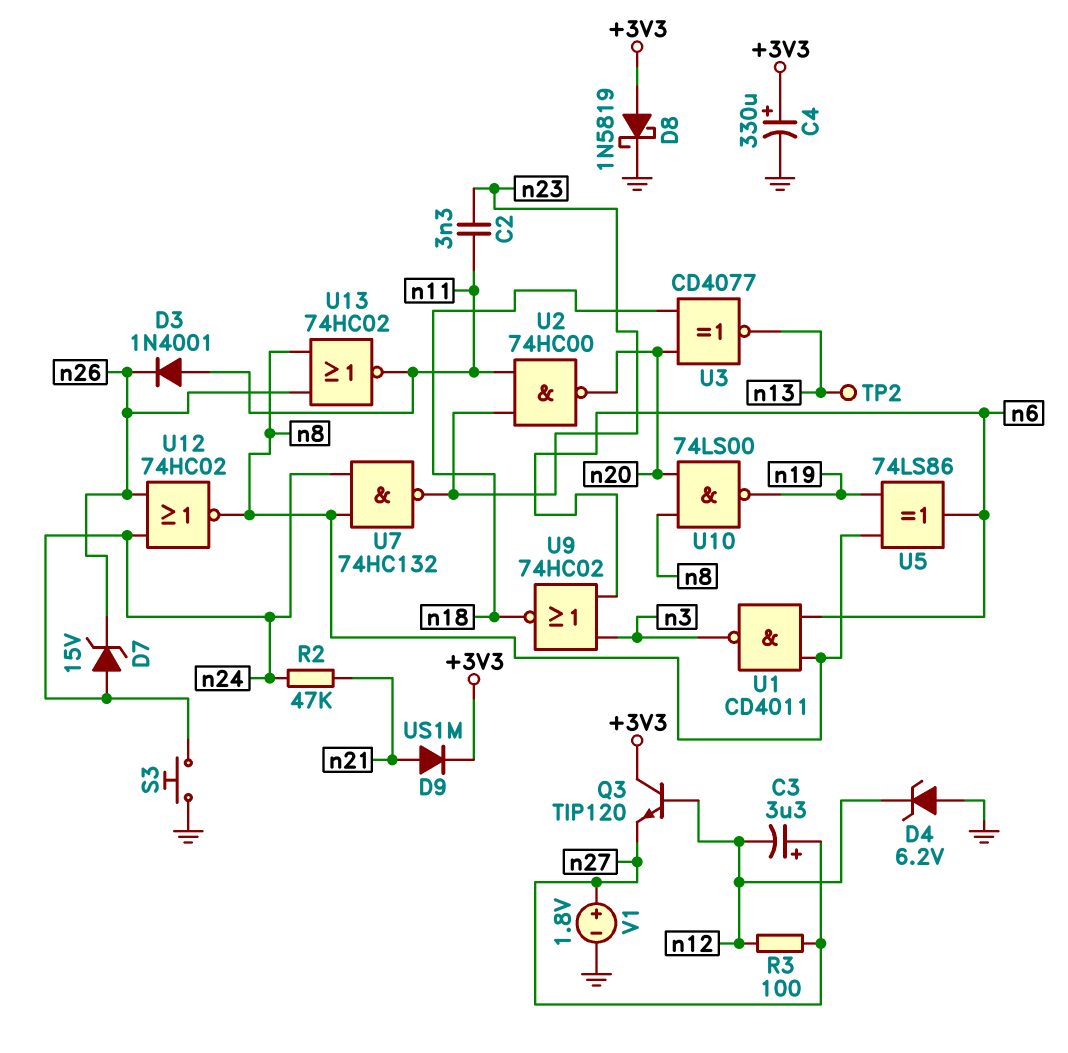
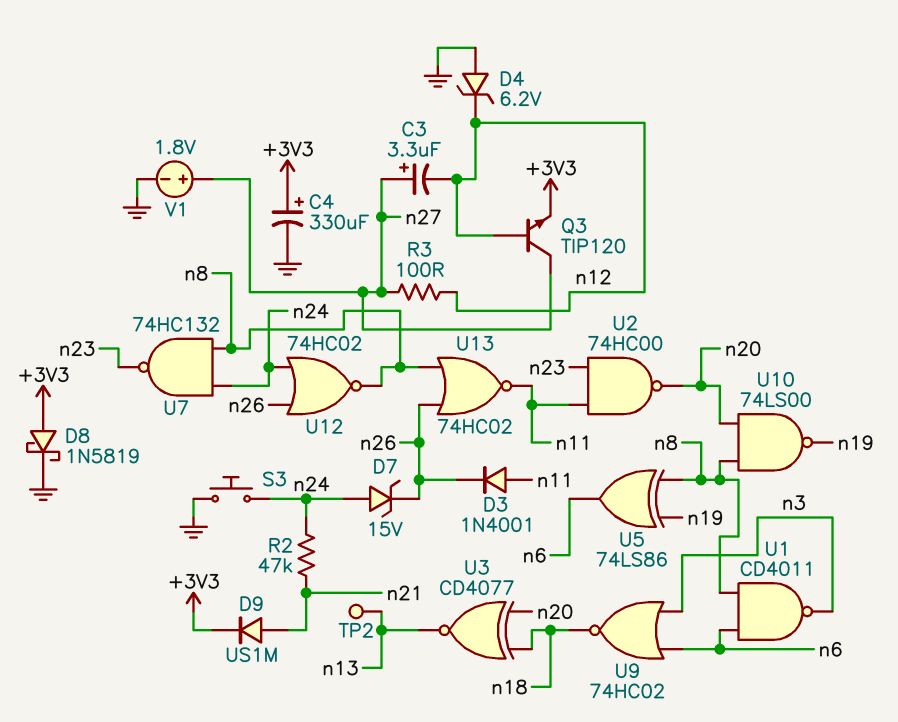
C2: 3.3nF (n11, n23) -> none
Q3: NPN TIP120 (B n12, C +3V3, E n27) -> NPN TIP120 (B n12, C n27, E +3V3)

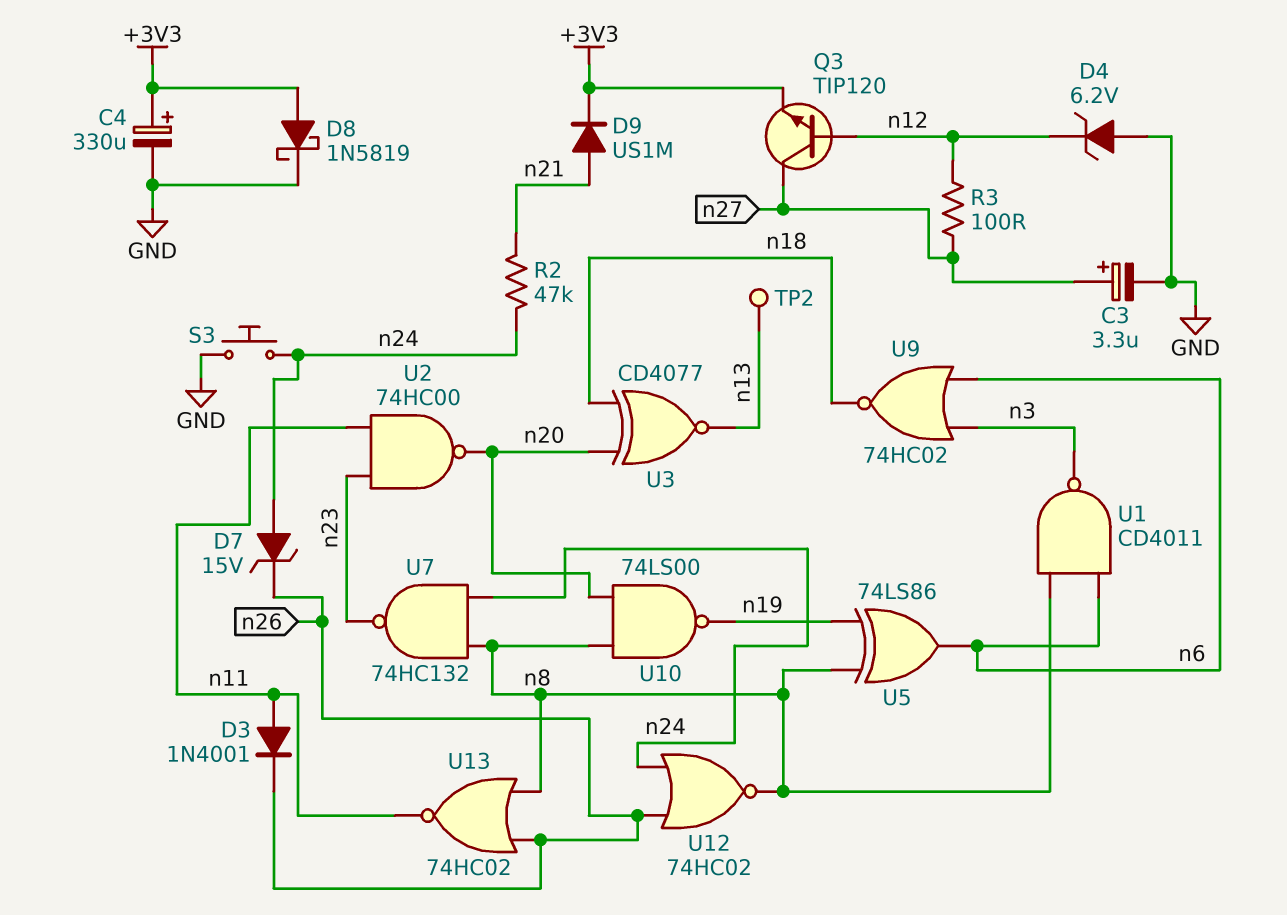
C3: 3.3uF (plus n27, minus n12) -> 3.3uF (plus n27, minus GND)
V1: 1.8V (plus n27, minus GND) -> none

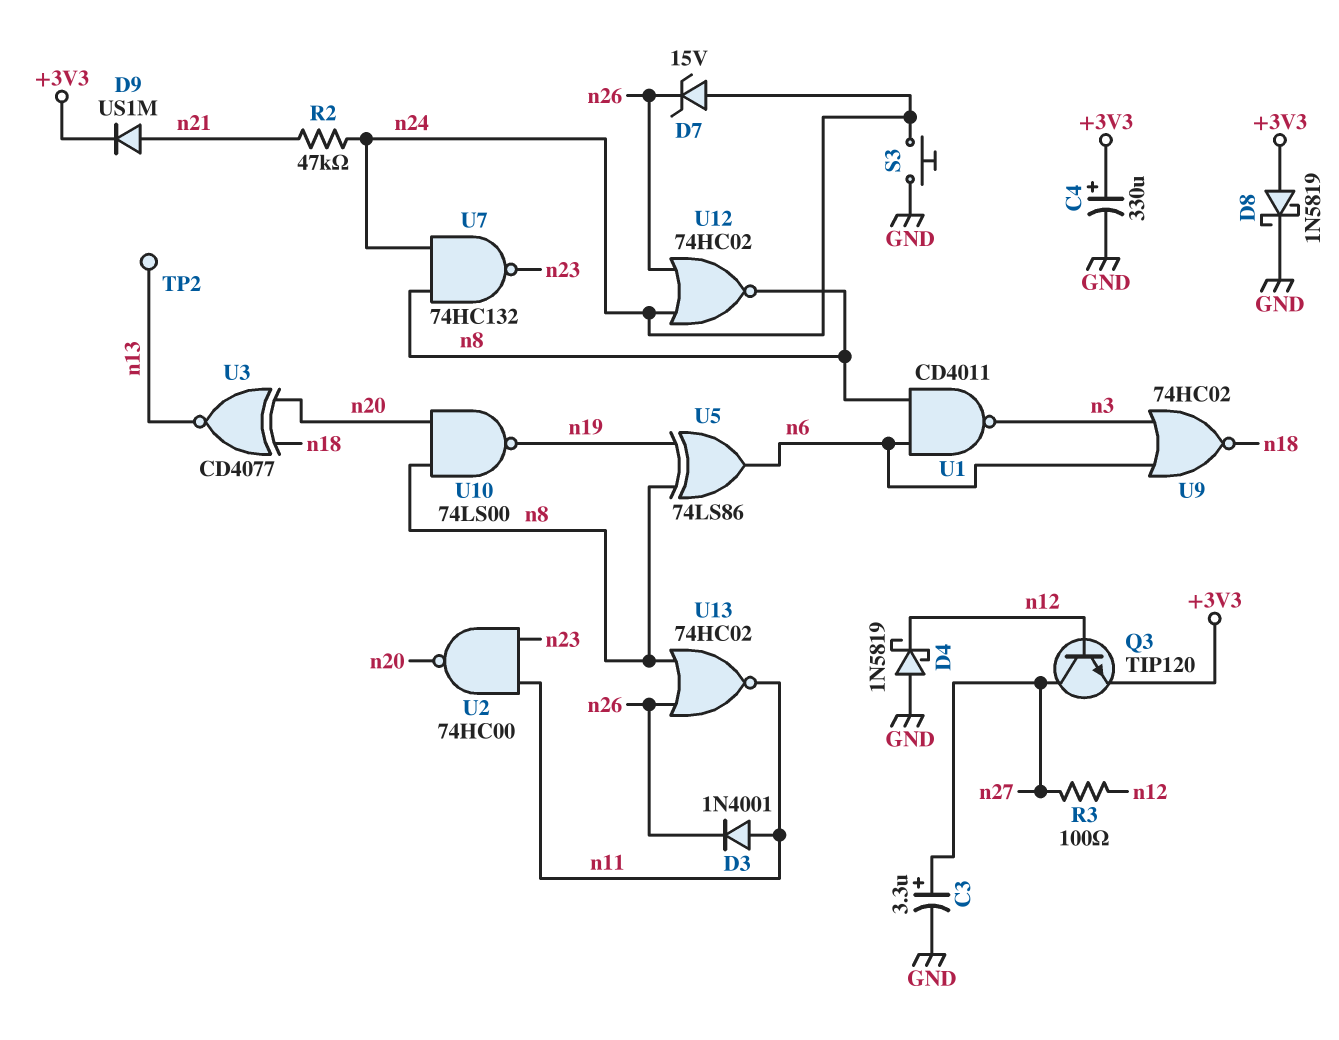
D4: zener 6.2V (A GND, K n12) -> schottky 1N5819 (A GND, K n12)

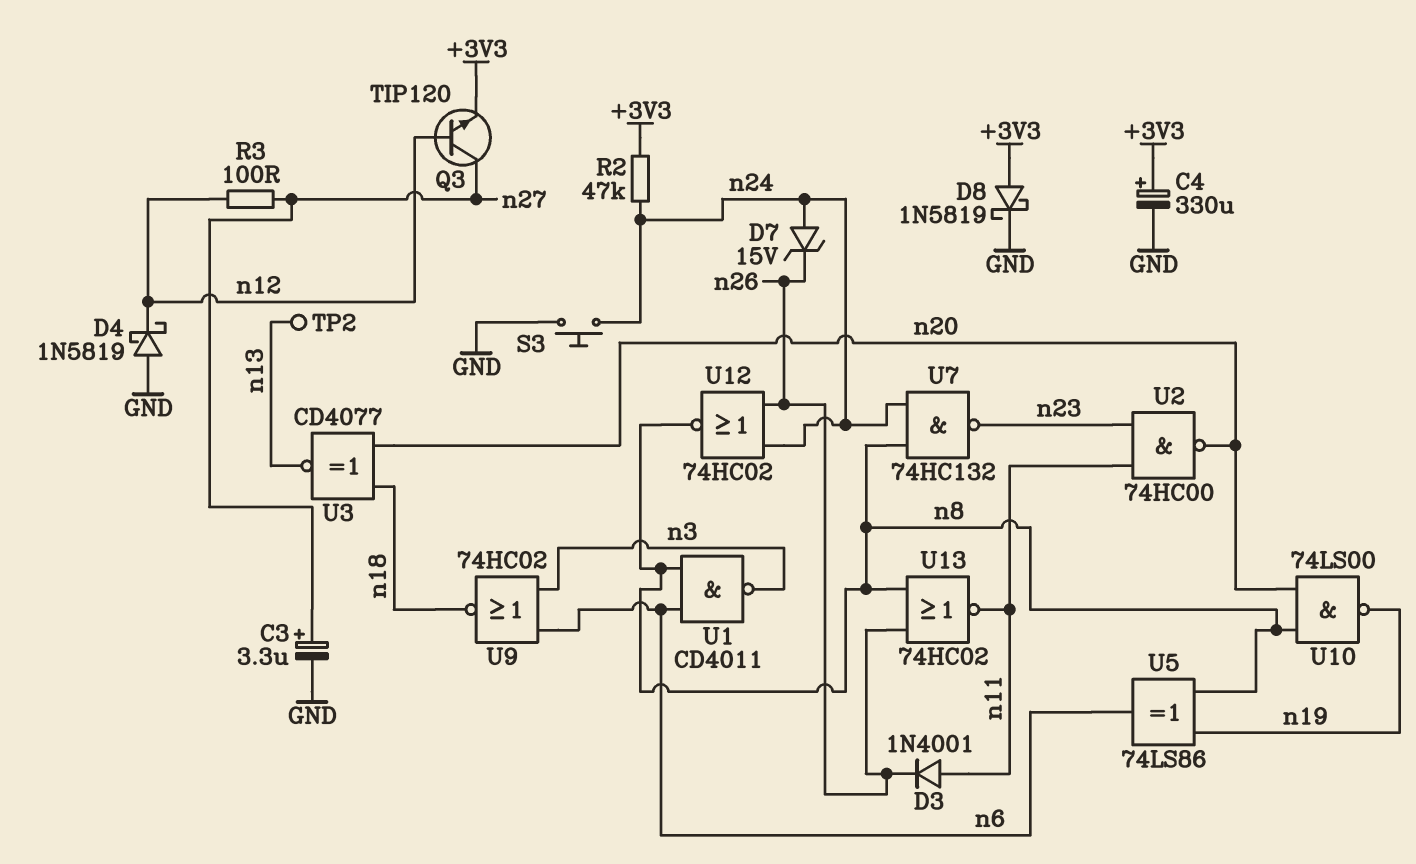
D9: diode US1M (A n21, K +3V3) -> none
R2: 47k (n21, n24) -> 47k (+3V3, n24)

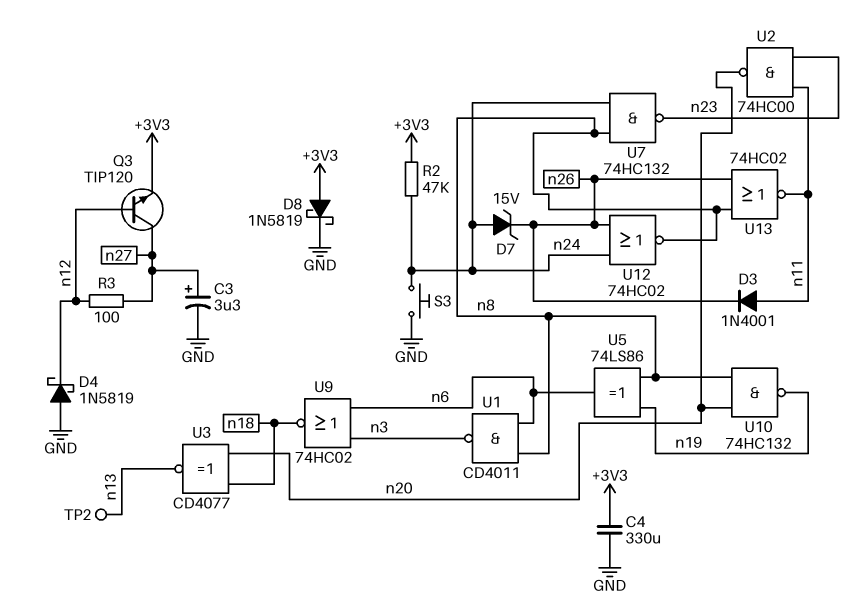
C4: 330uF (plus +3V3, minus GND) -> 330uF (+3V3, GND)
U10: NAND 74LS00 (in n8, in n20, out n19) -> NAND 74HC132 (in n8, in n20, out n19)

